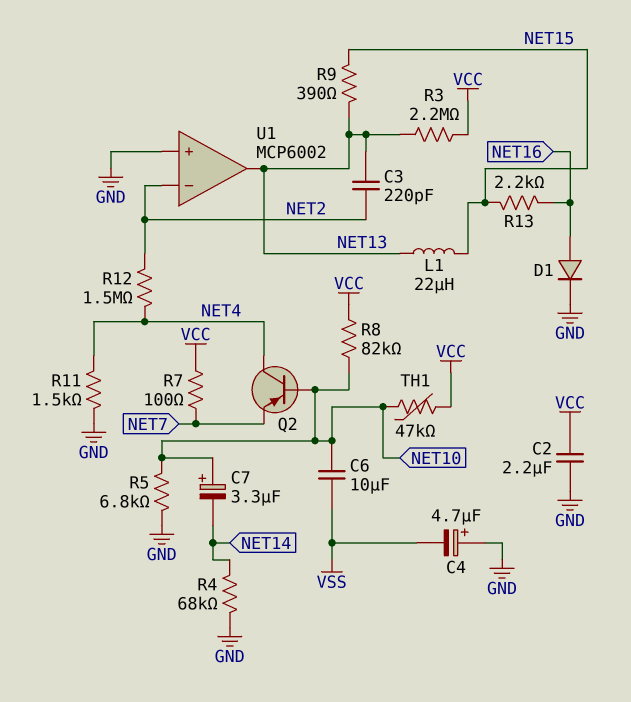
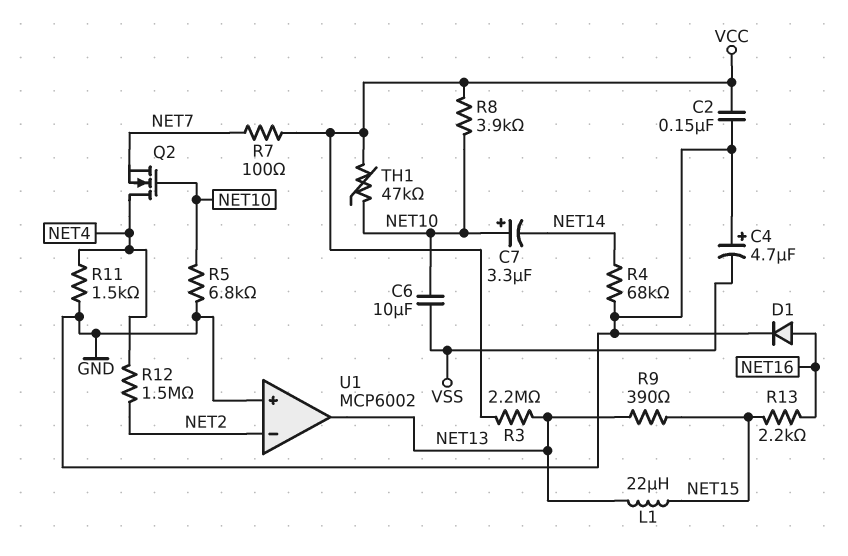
C2: 2.2uF (GND, VCC) -> 150nF (GND, VCC)
C3: 220pF (NET2, NET13) -> none
Q2: PNP (B NET10, C NET4, E NET7) -> NMOS (G NET10, D NET4, S NET7)
R8: 82k (NET10, VCC) -> 3.9k (NET10, VCC)

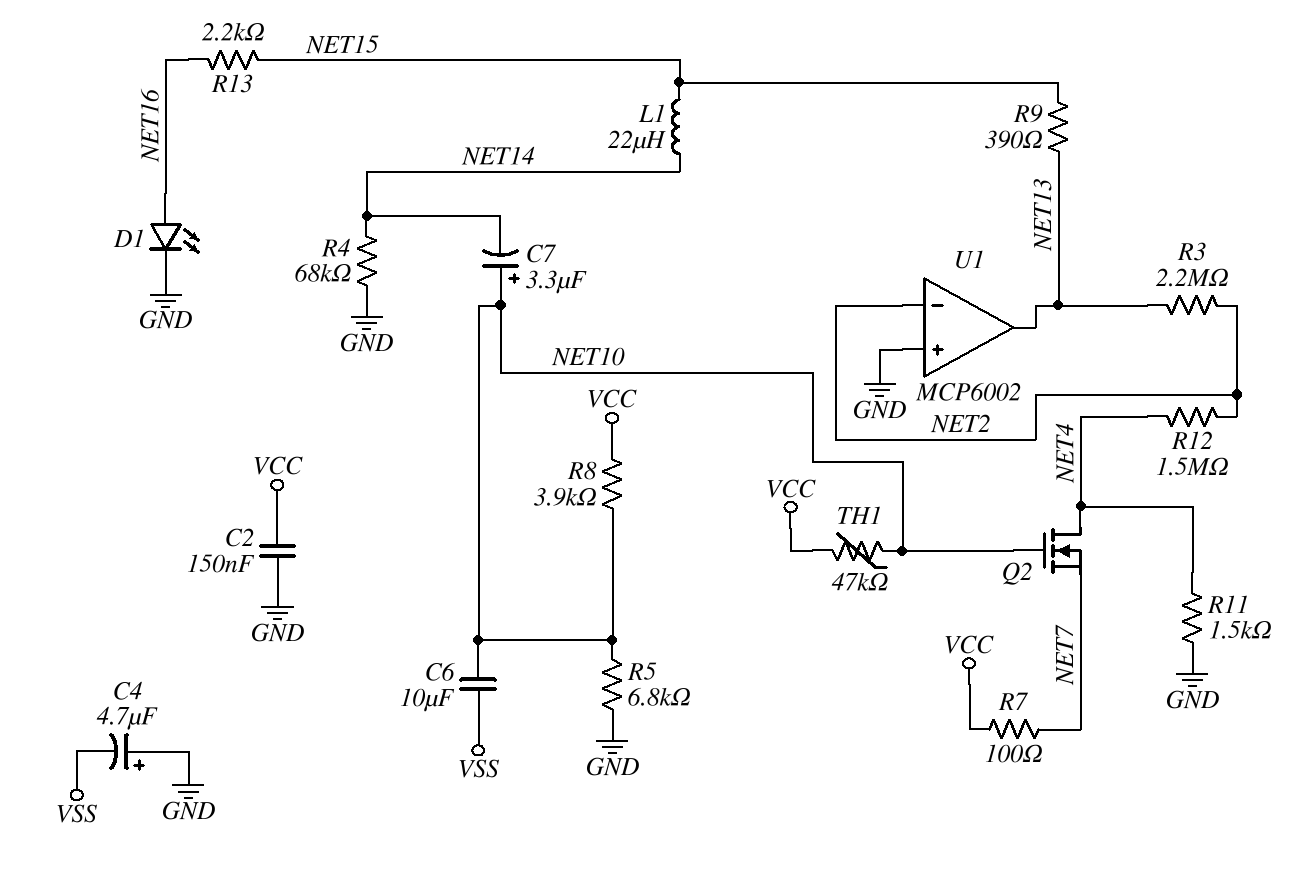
D1: diode (A NET16, K GND) -> LED (A NET16, K GND)
L1: 22uH (NET13, NET15) -> 22uH (NET14, NET15)
R3: 2.2M (NET13, VCC) -> 2.2M (NET2, NET13)

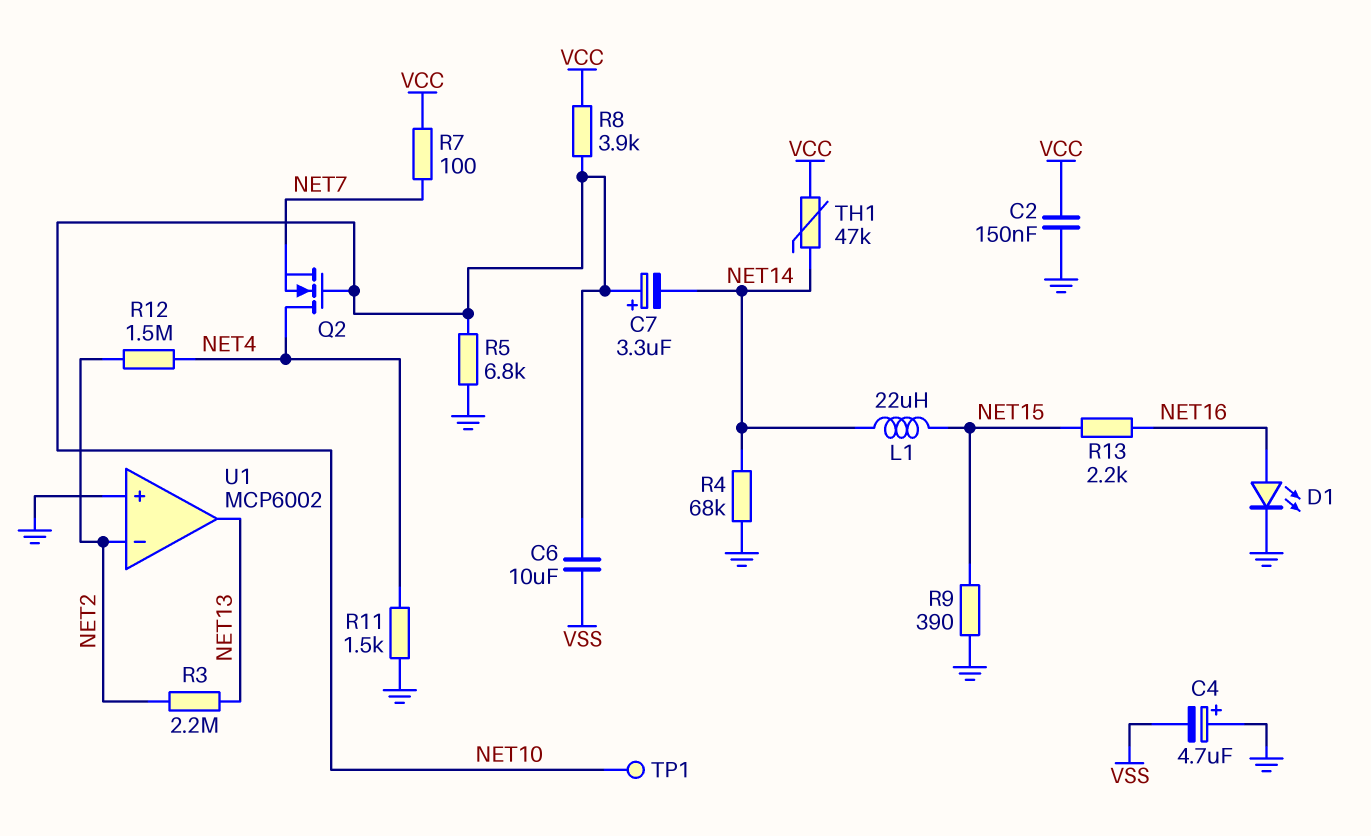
R9: 390 (NET13, NET15) -> 390 (GND, NET15)
TH1: 47k (NET10, VCC) -> 47k (NET14, VCC)
TP1: none -> test point (NET10)

